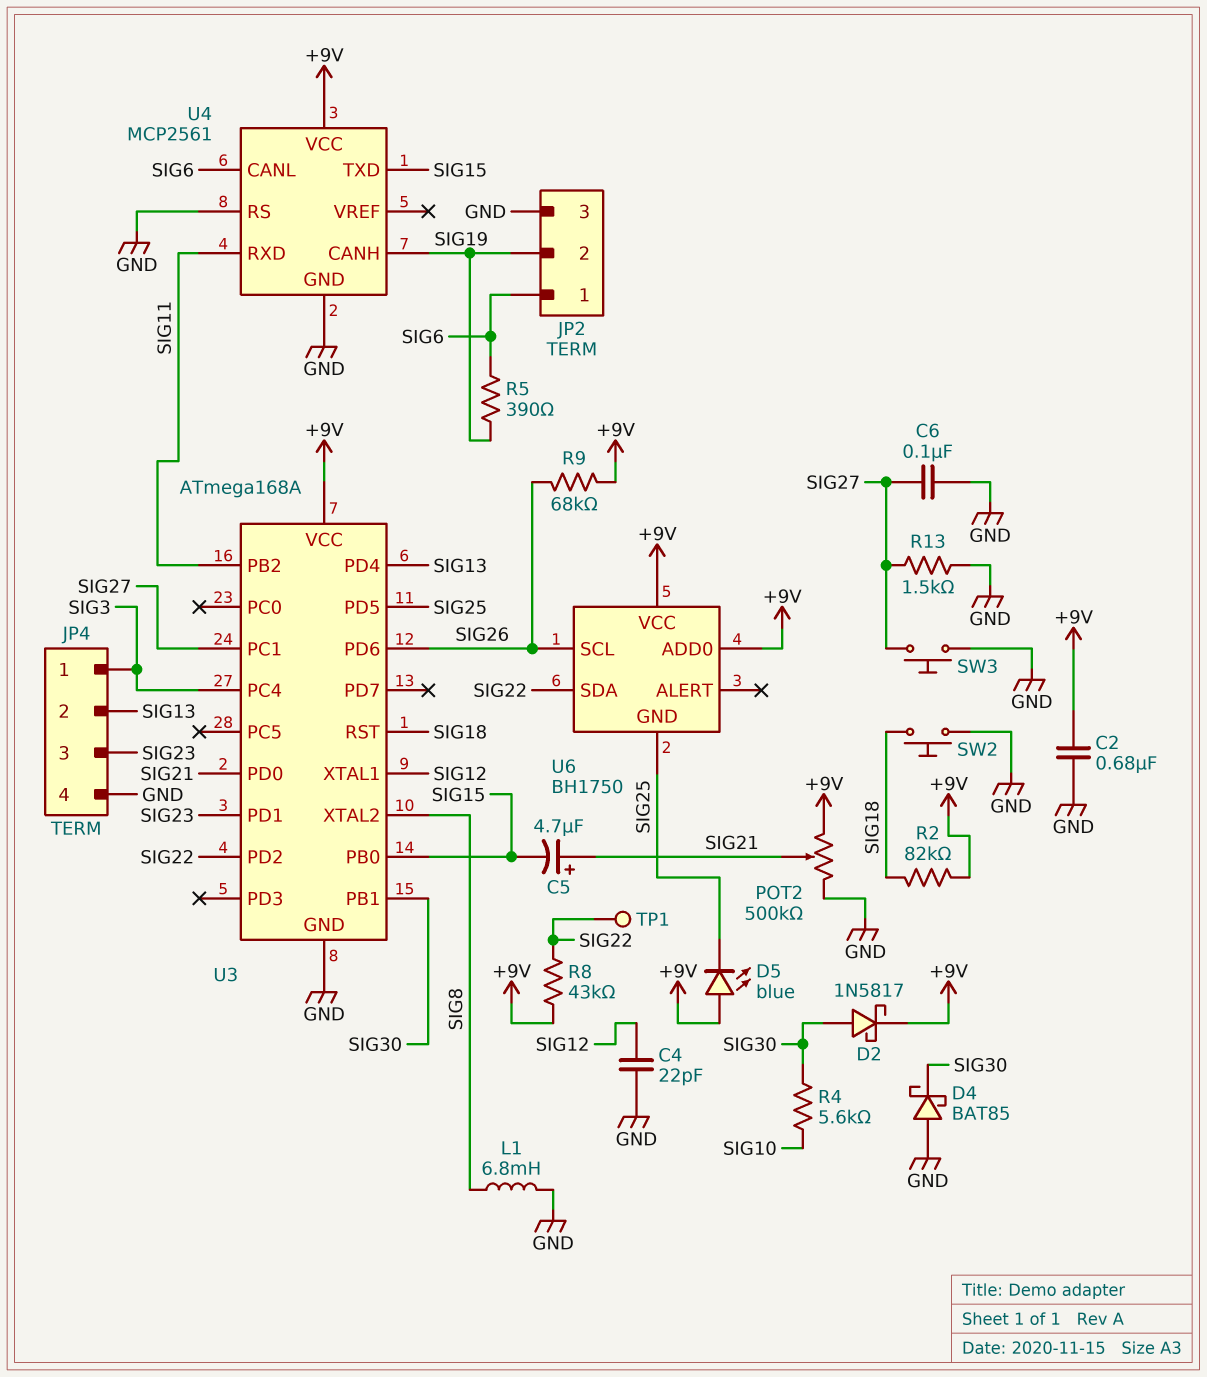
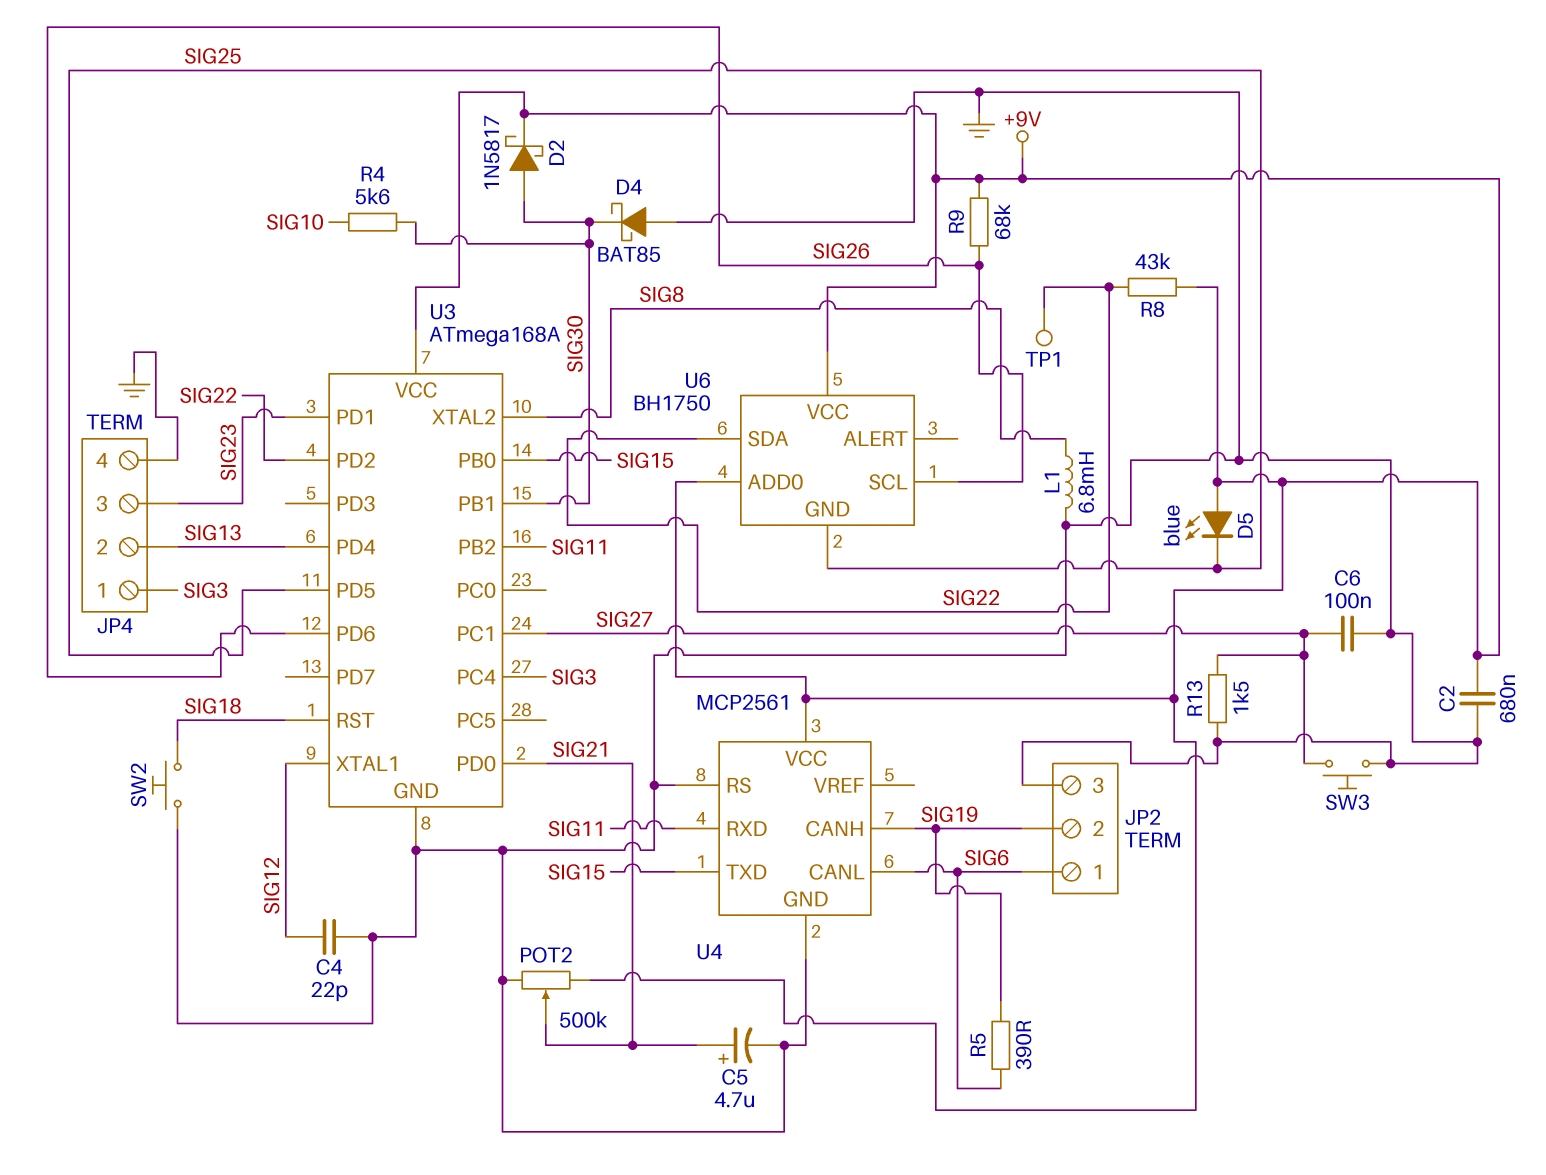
C5: 4.7uF (plus SIG21, minus SIG15) -> 4.7uF (plus SIG21, minus GND)
R2: 82k (+9V, SIG18) -> none

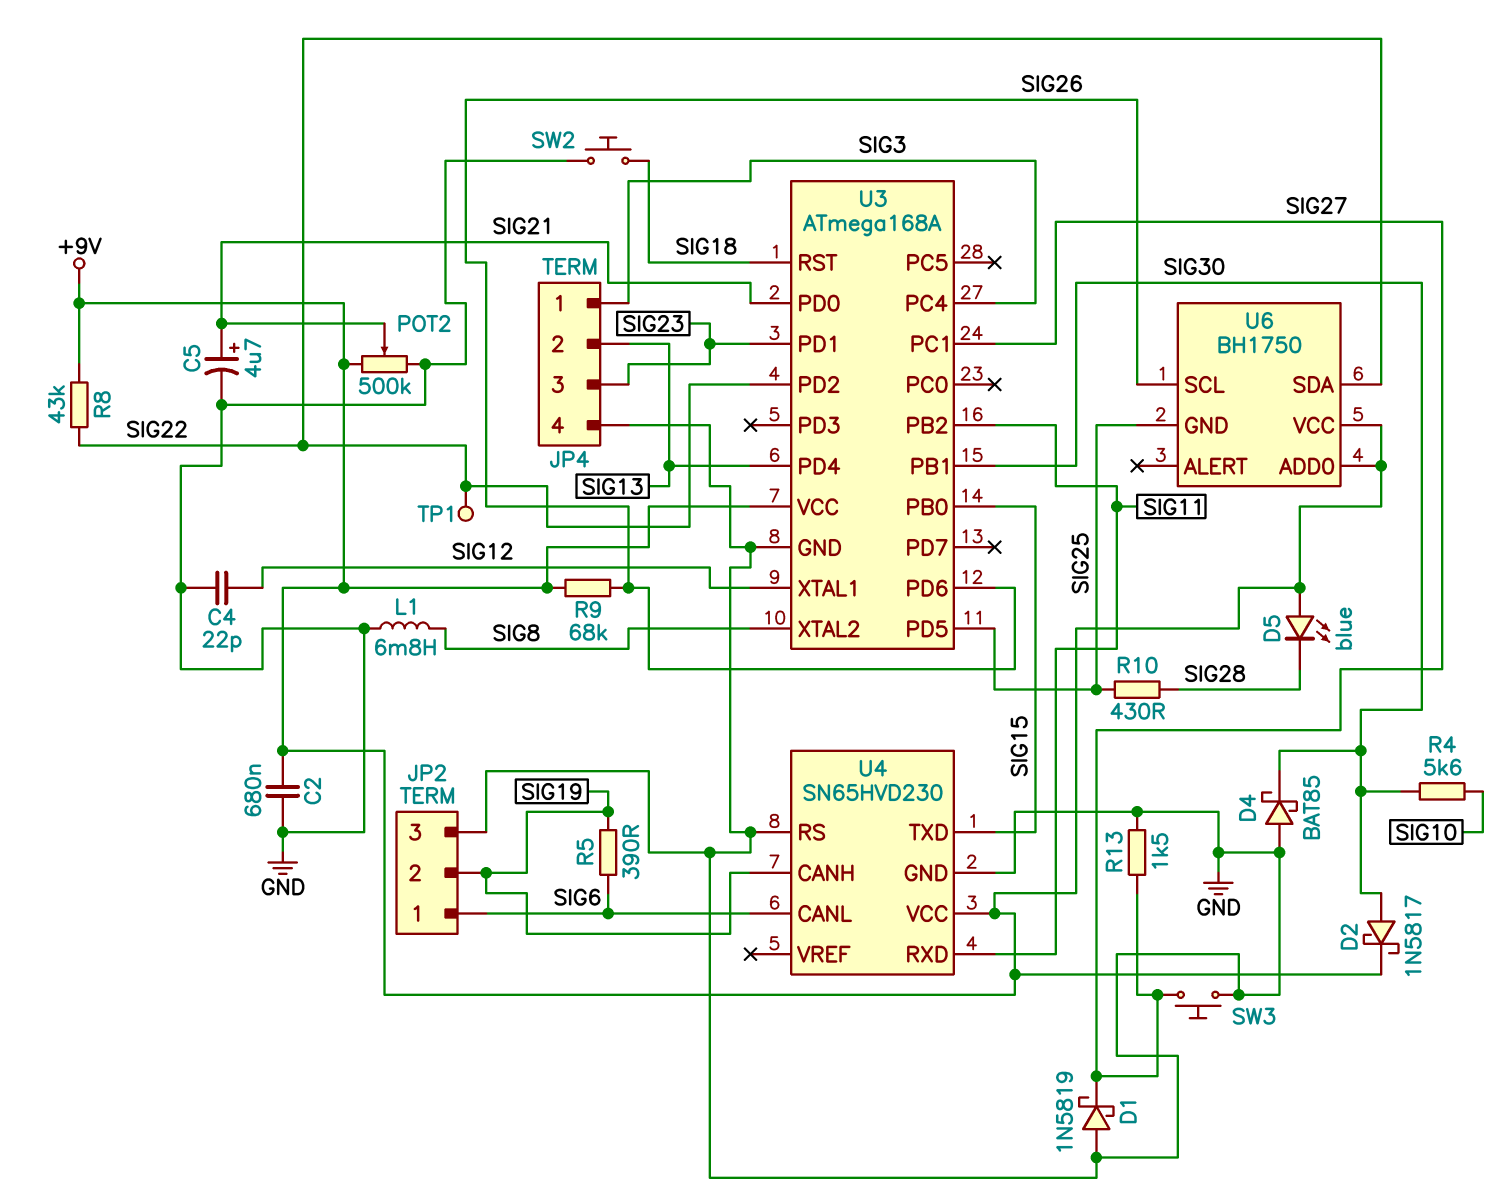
C6: 100nF (GND, SIG27) -> none
D1: none -> schottky 1N5819 (A GND, K SIG27)
D5: LED blue (A +9V, K SIG25) -> LED blue (A +9V, K SIG28)
R10: none -> 430 (SIG25, SIG28)
U4: MCP2561 -> SN65HVD230

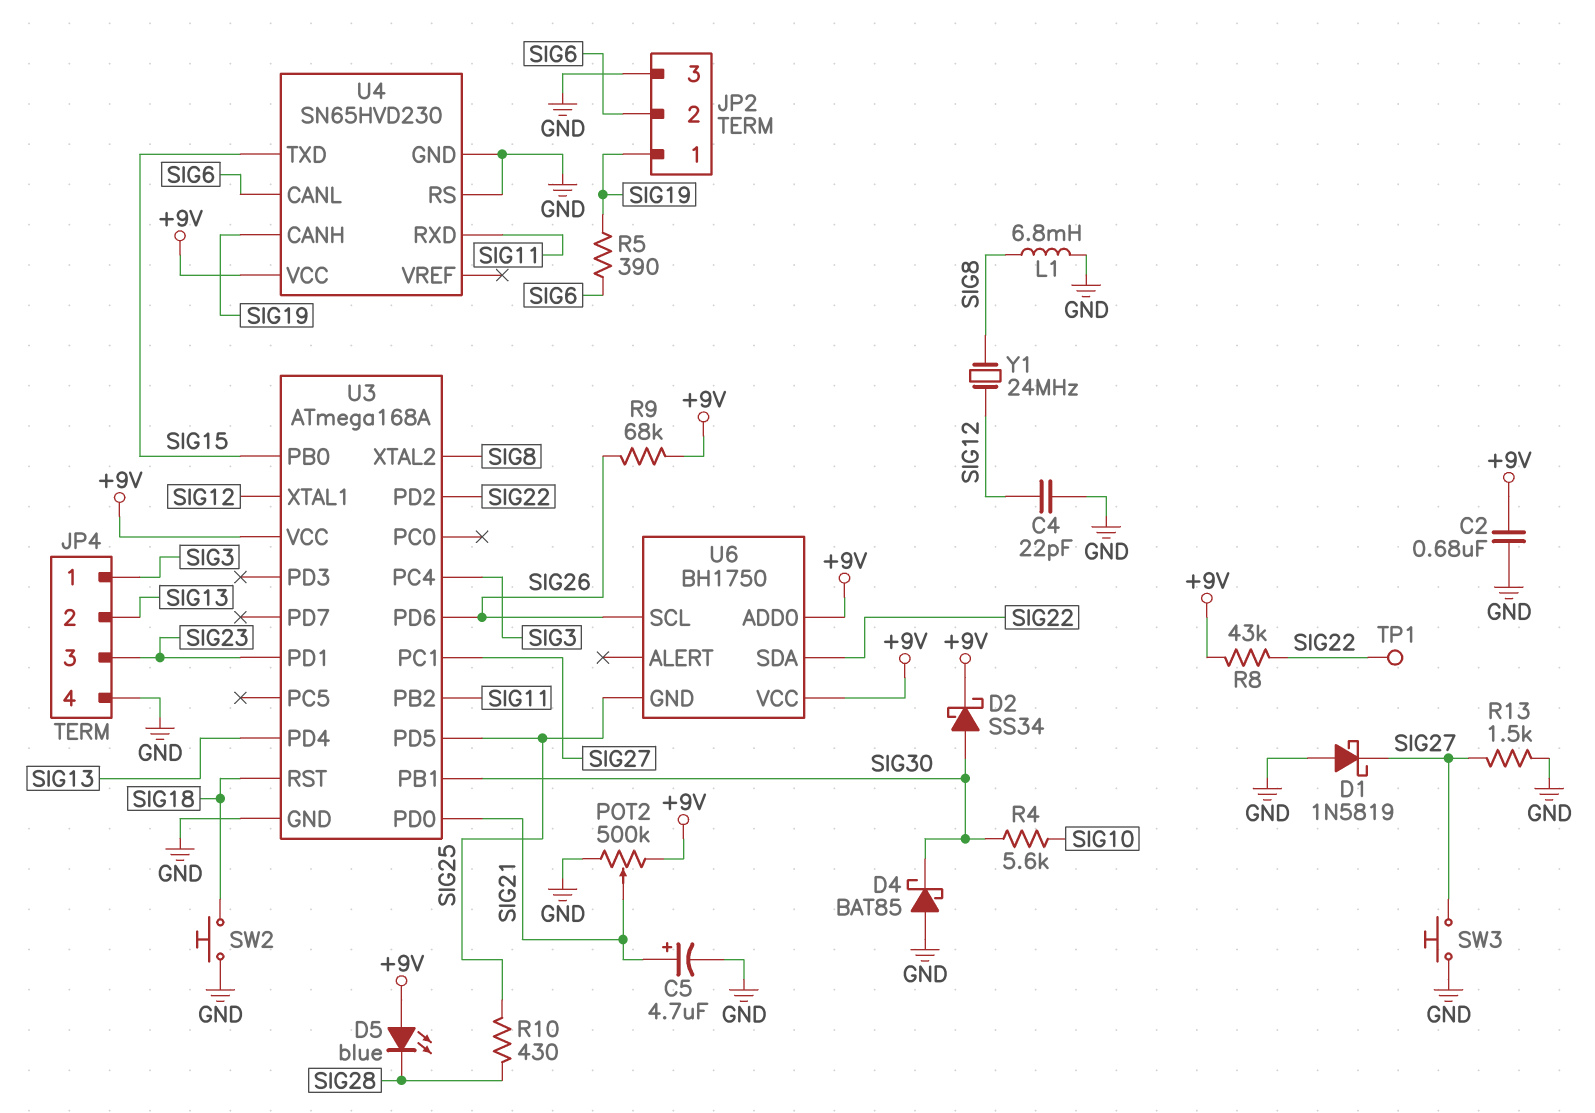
D2: schottky 1N5817 (A SIG30, K +9V) -> schottky SS34 (A SIG30, K +9V)
JP2 pin 1: SIG6 -> SIG19
JP2 pin 2: SIG19 -> SIG6
Y1: none -> 24MHz (SIG8, SIG12)

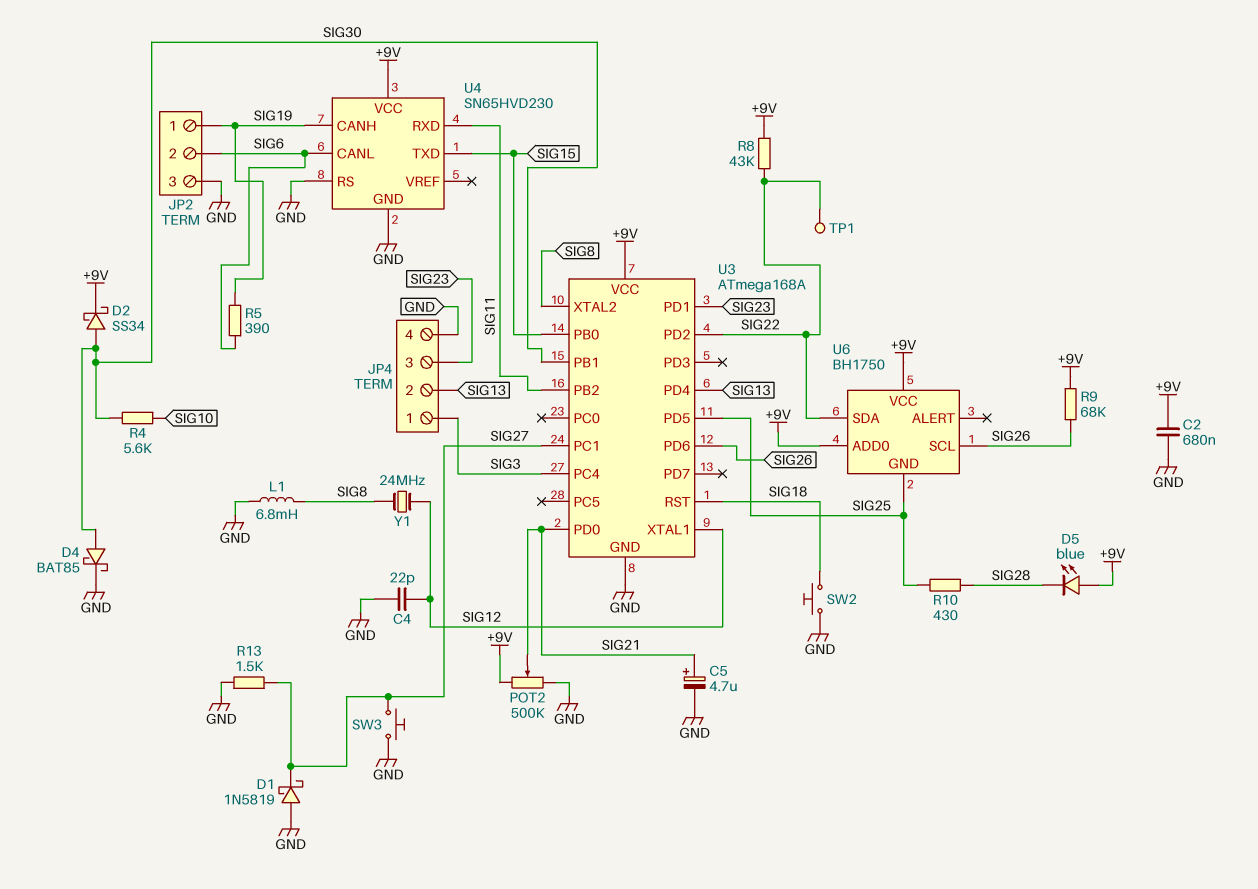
D4: schottky BAT85 (A GND, K SIG30) -> schottky BAT85 (A SIG30, K GND)

